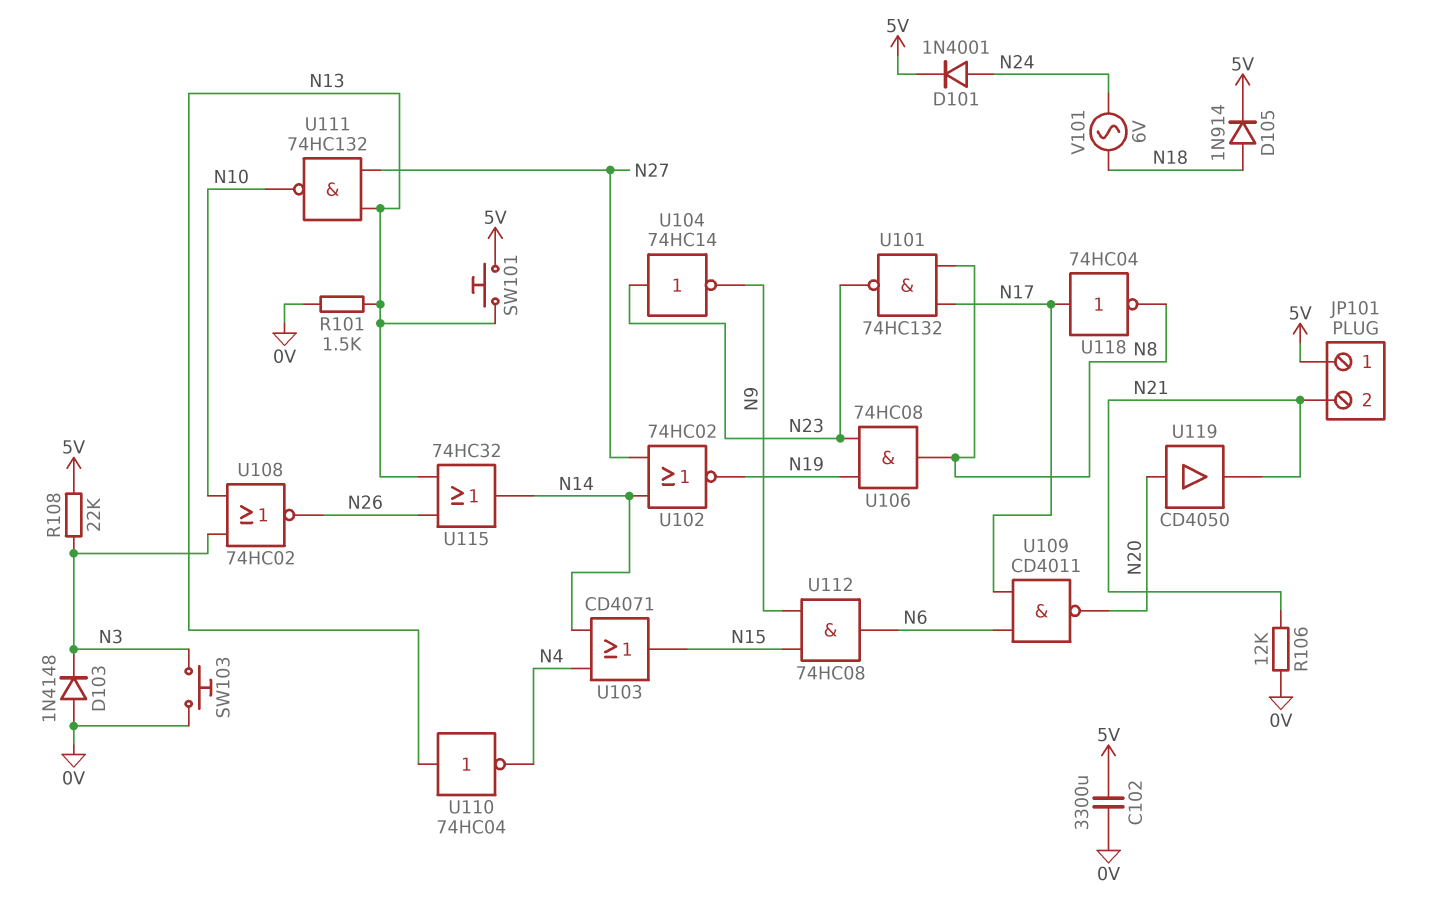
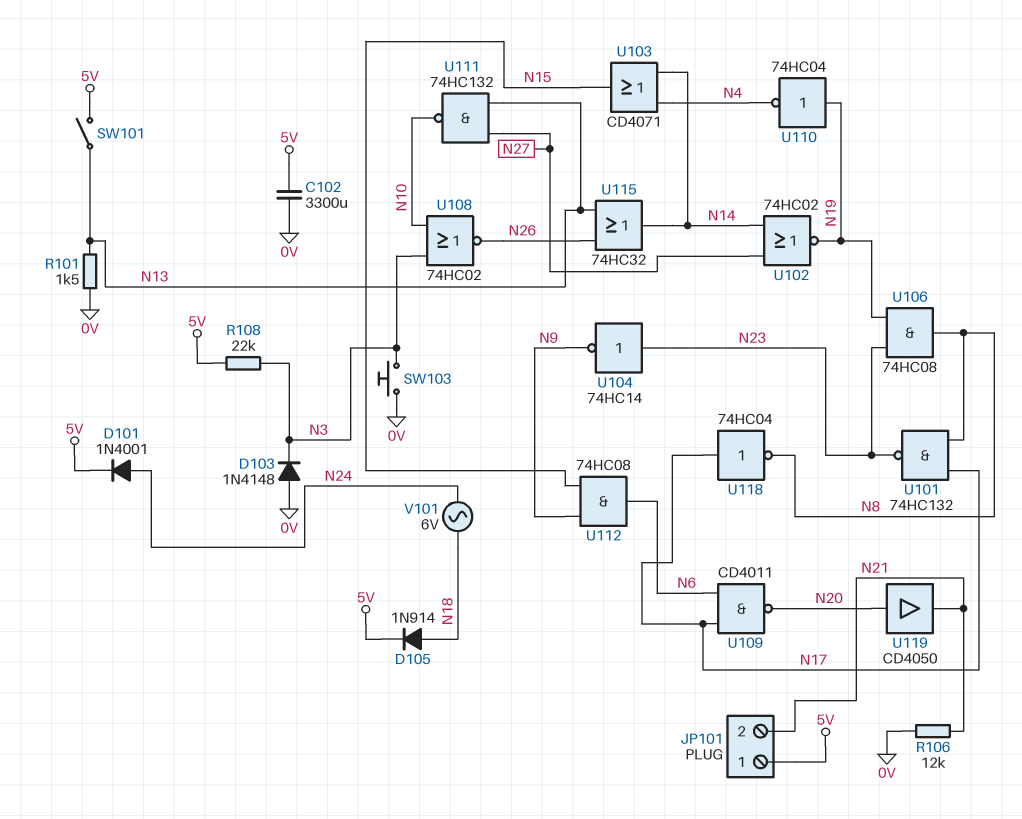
SW101: button (5V, N13) -> switch (5V, N13)
U110: NOT 74HC04 (in N13, out N4) -> NOT 74HC04 (in N19, out N4)

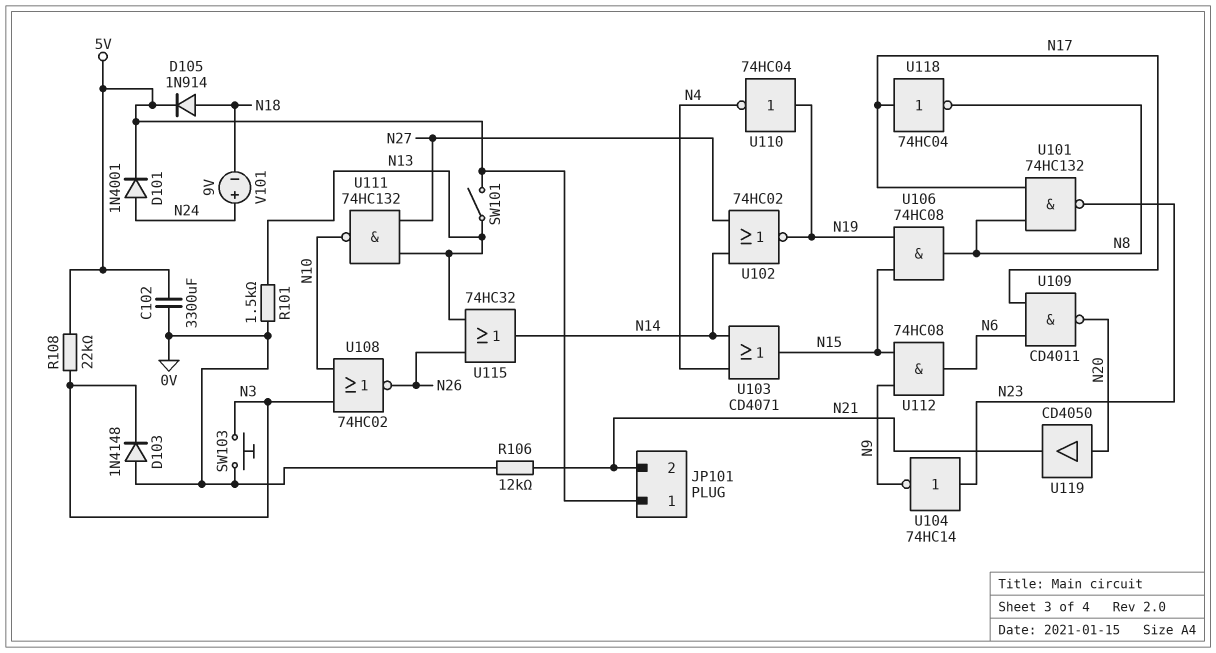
U106: AND 74HC08 (in N19, in N23, out N8) -> AND 74HC08 (in N15, in N19, out N8)
V101: AC 6V (N18, N24) -> 9V (plus N24, minus N18)

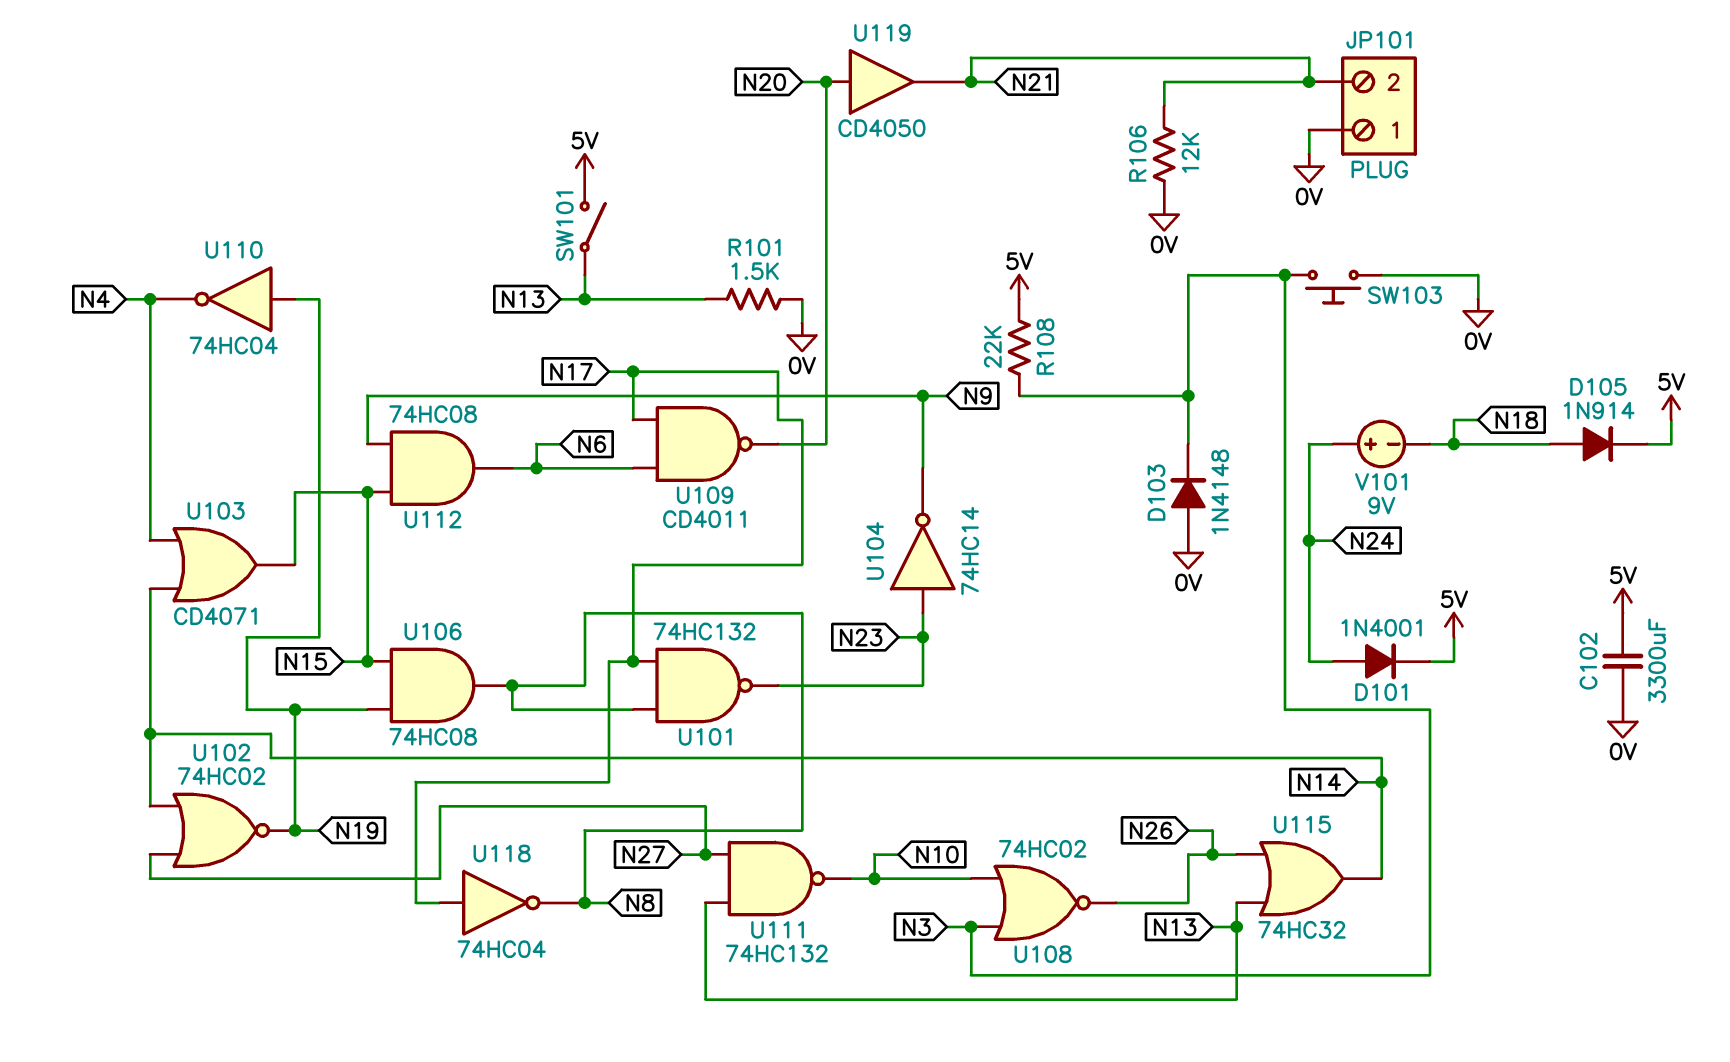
JP101 pin 1: 5V -> 0V

